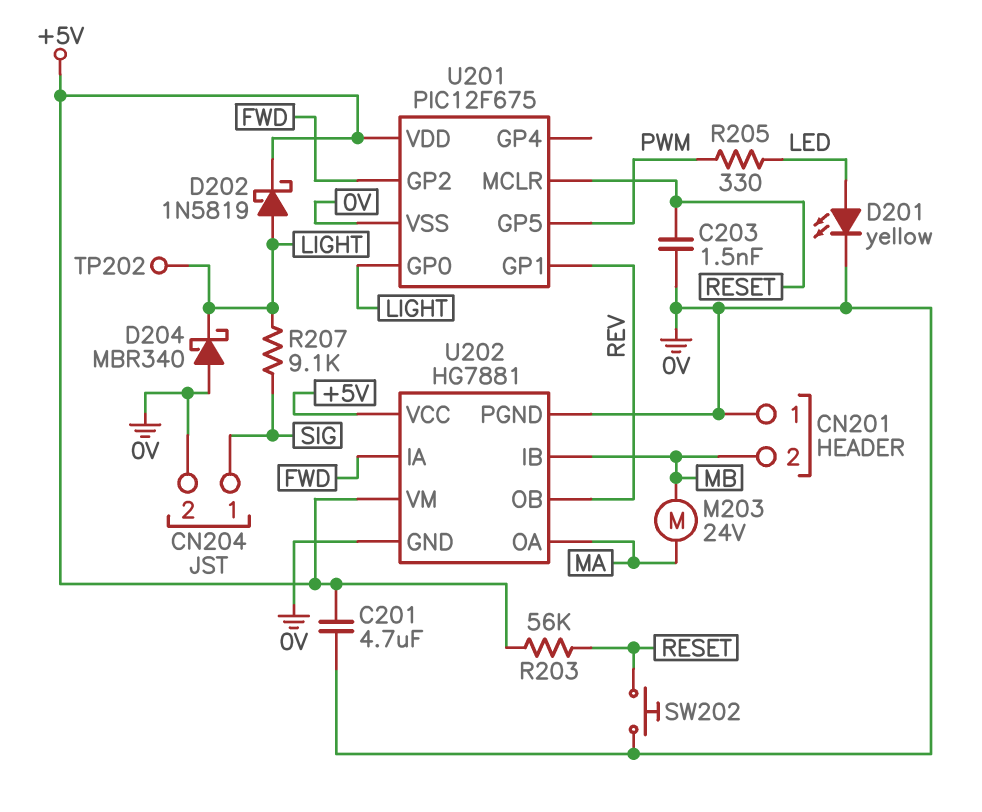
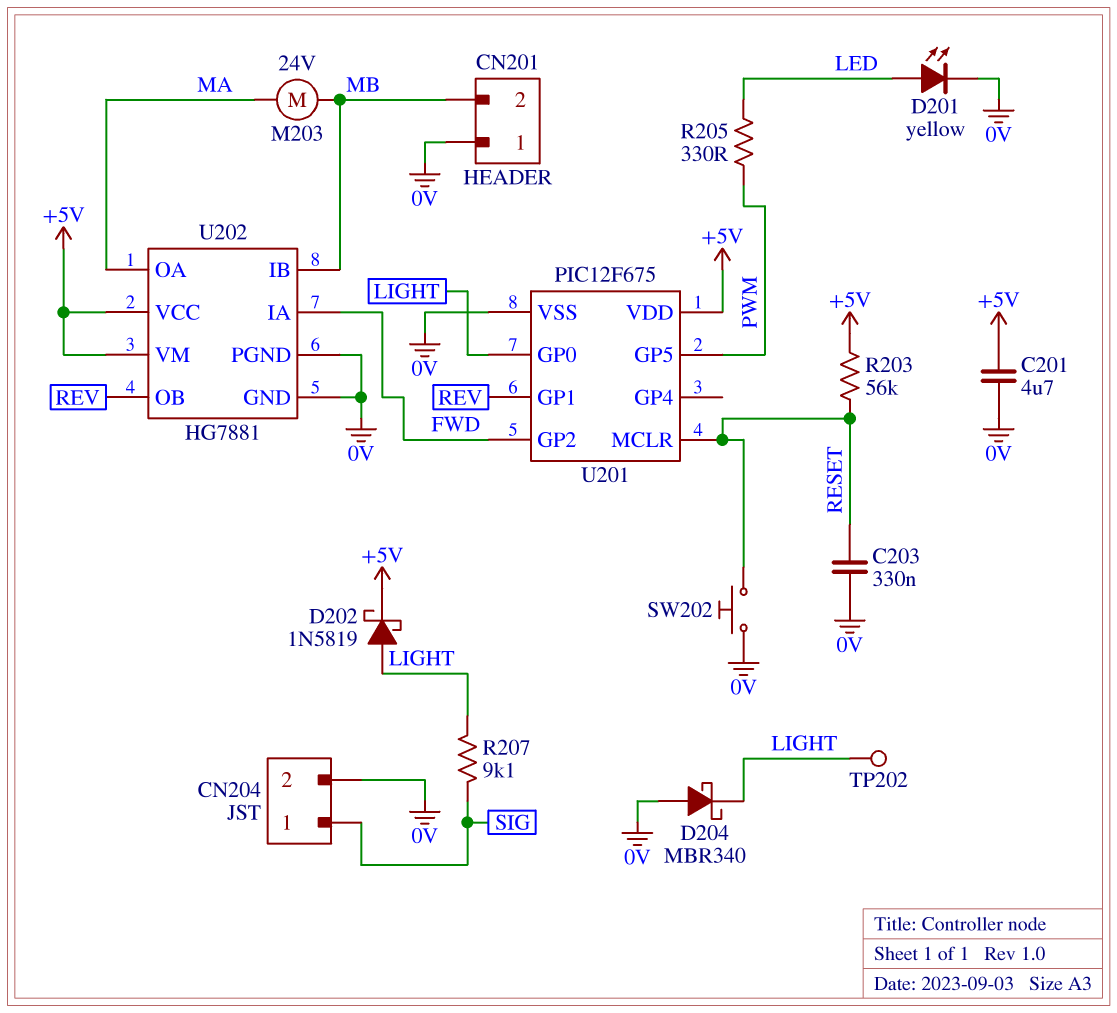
C203: 1.5nF (0V, RESET) -> 330nF (0V, RESET)

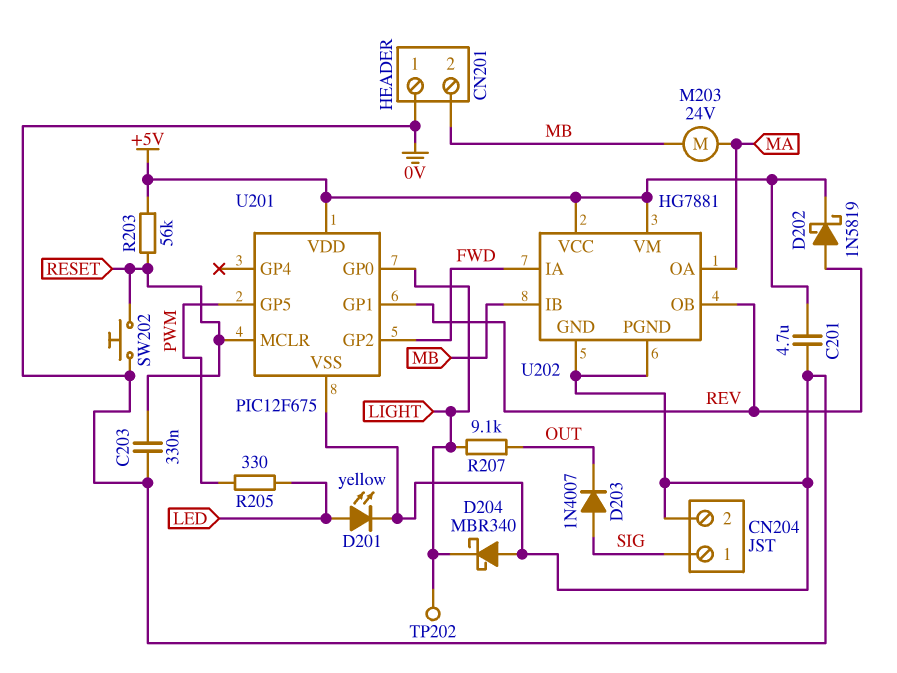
D202: schottky 1N5819 (A LIGHT, K +5V) -> schottky 1N5819 (A REV, K +5V)
D203: none -> diode 1N4007 (A SIG, K OUT)
R207: 9.1k (LIGHT, SIG) -> 9.1k (LIGHT, OUT)

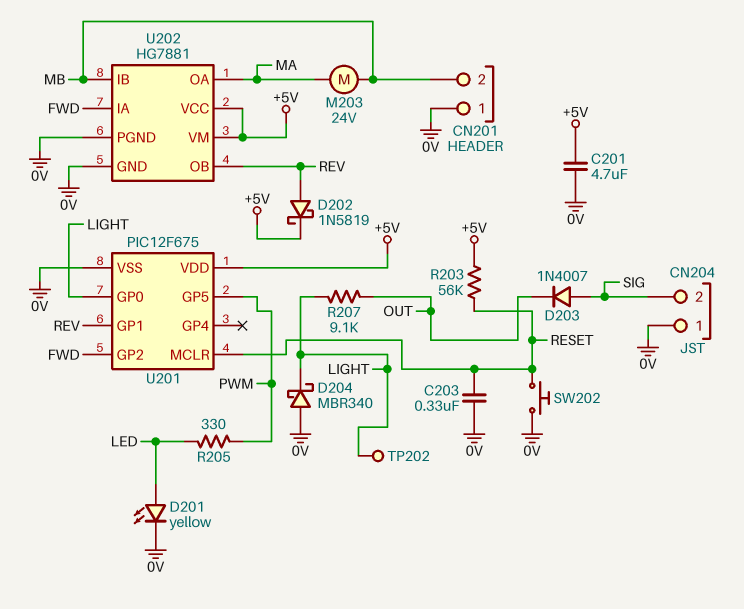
CN204 pin 1: SIG -> 0V
CN204 pin 2: 0V -> SIG

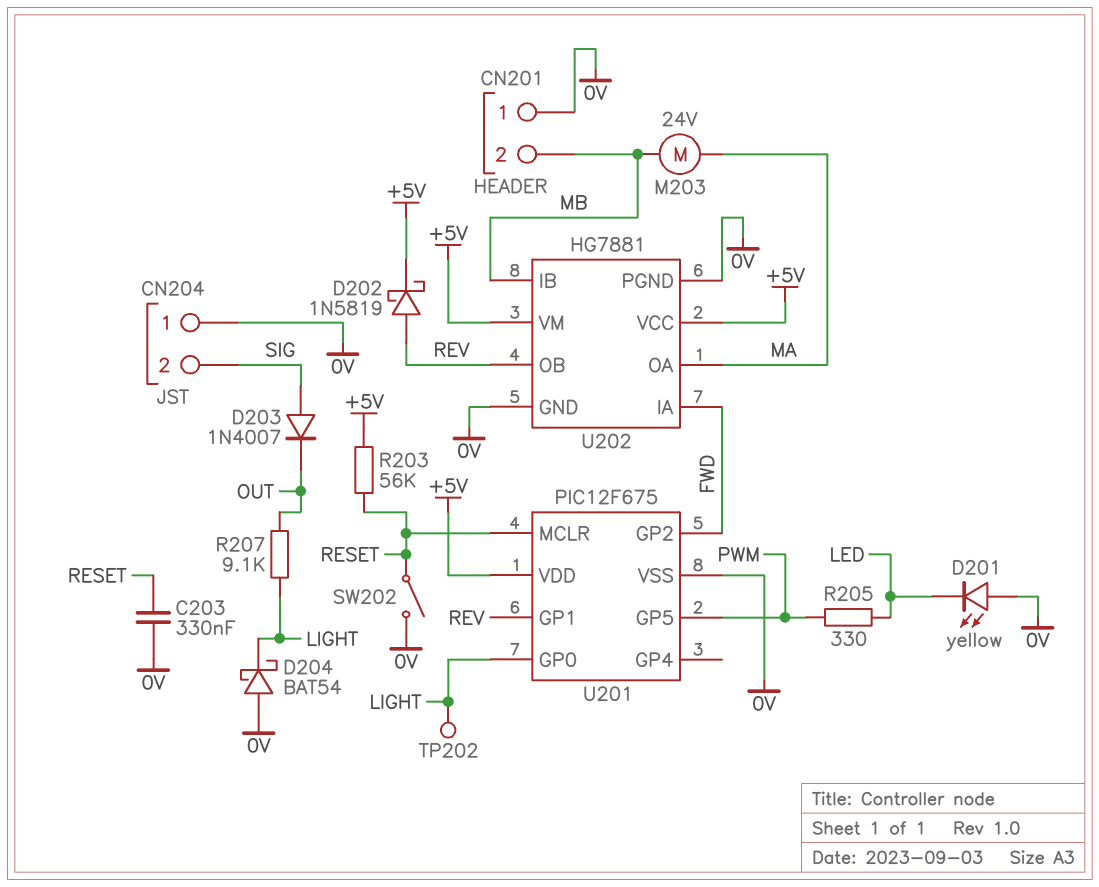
C201: 4.7uF (+5V, 0V) -> none
D201: LED yellow (A LED, K 0V) -> LED yellow (A 0V, K LED)
D204: schottky MBR340 (A 0V, K LIGHT) -> schottky BAT54 (A 0V, K LIGHT)
SW202: button (0V, RESET) -> switch (0V, RESET)

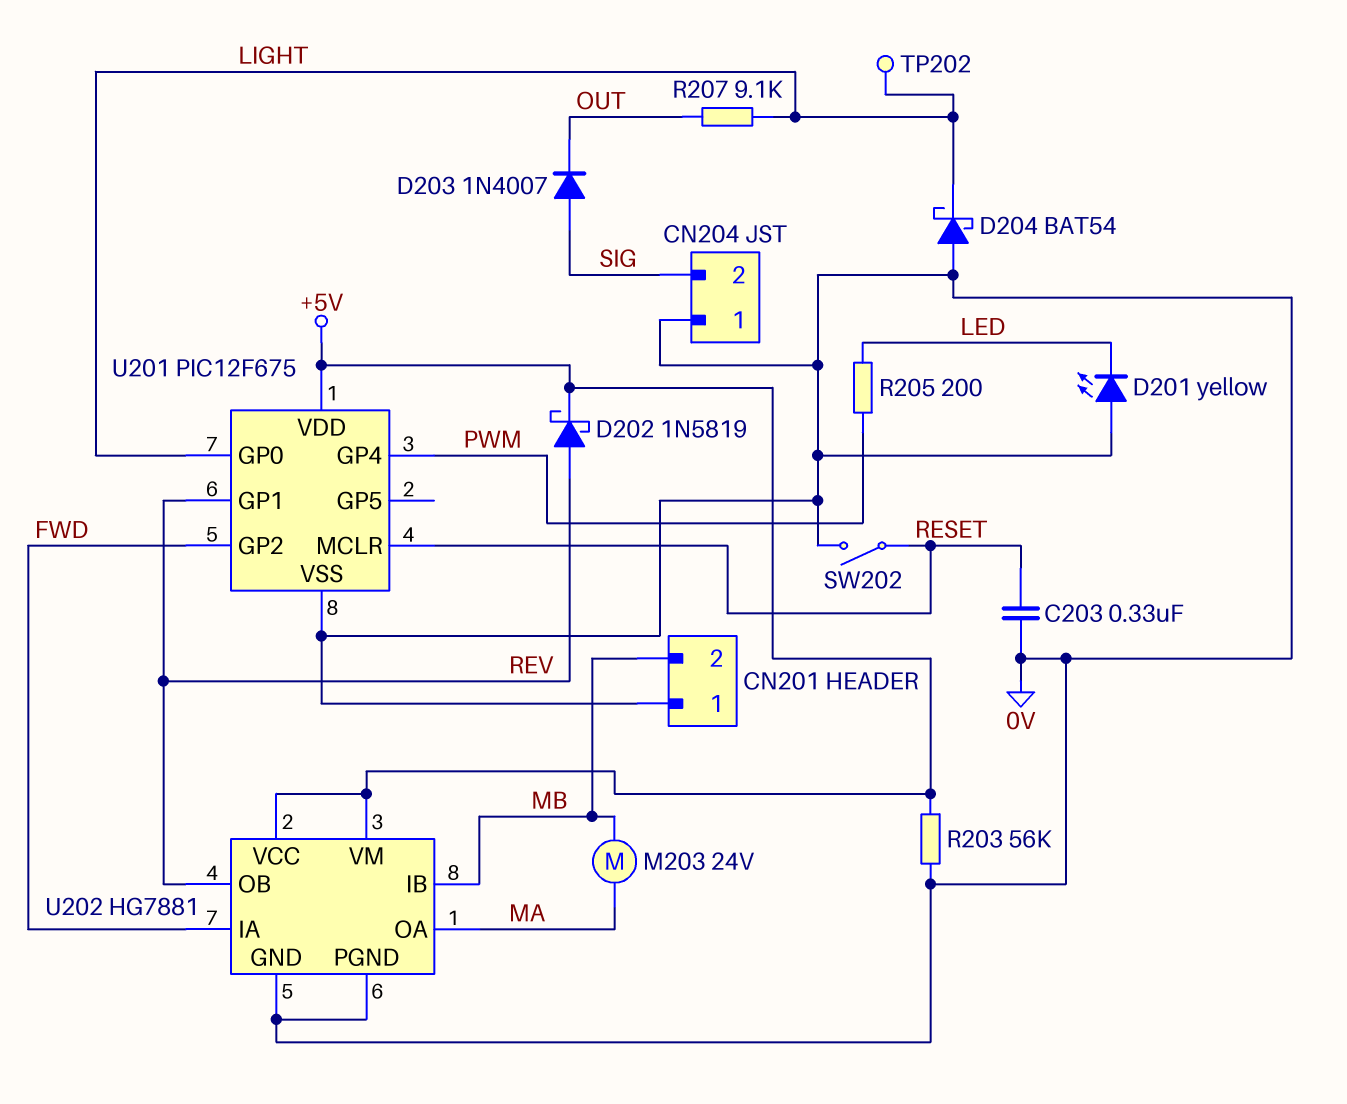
R203: 56k (+5V, RESET) -> 56k (+5V, 0V)
R205: 330 (LED, PWM) -> 200 (LED, PWM)
U201 pin GP4: none -> PWM
U201 pin GP5: PWM -> none

